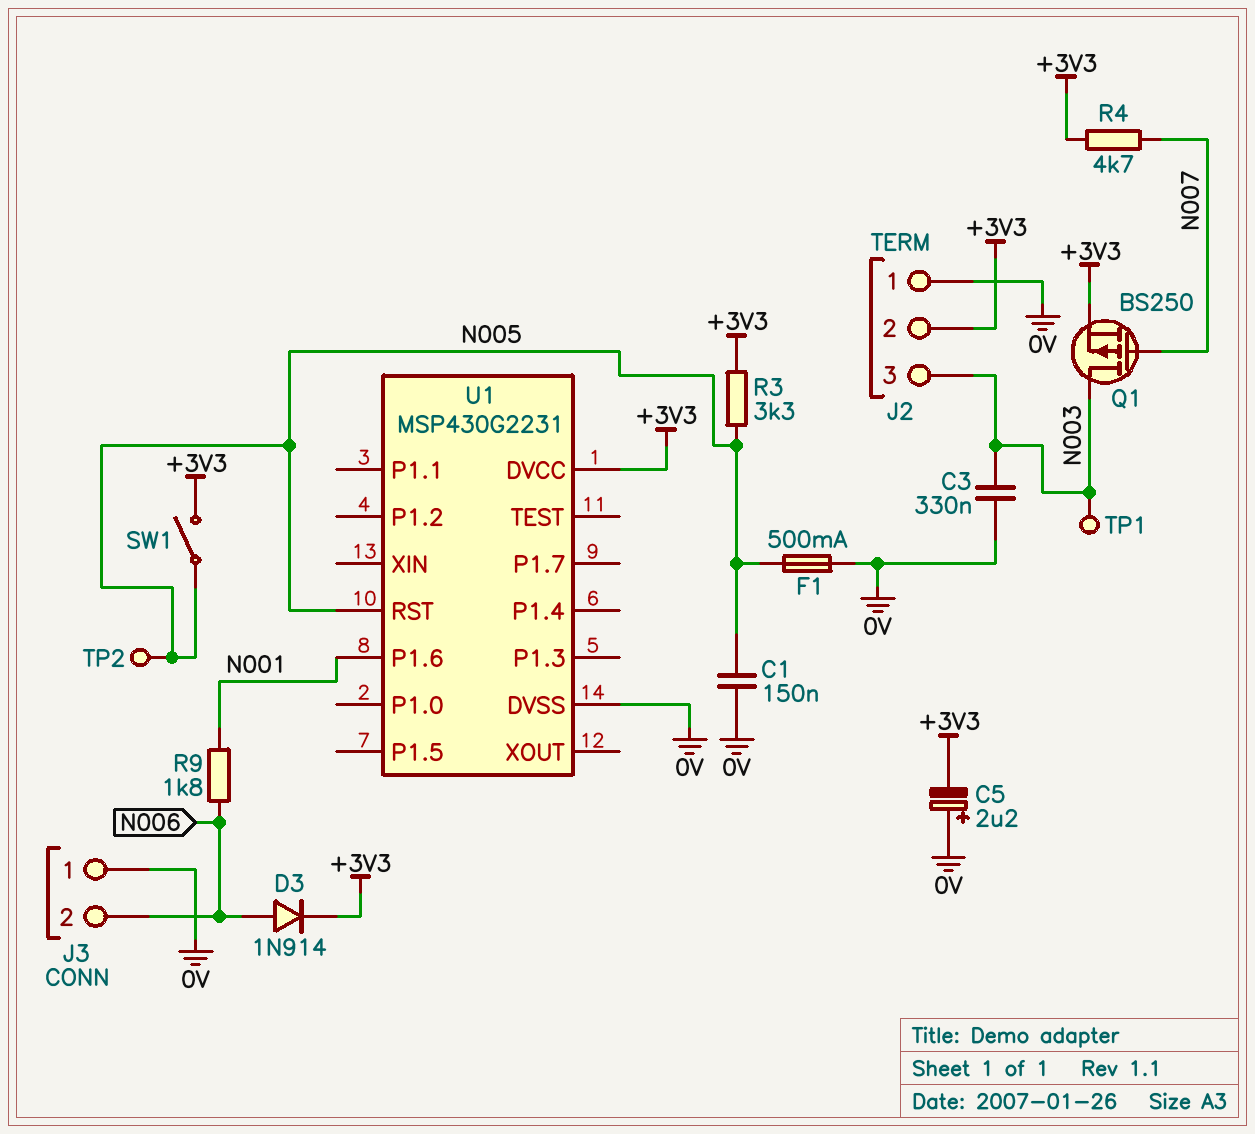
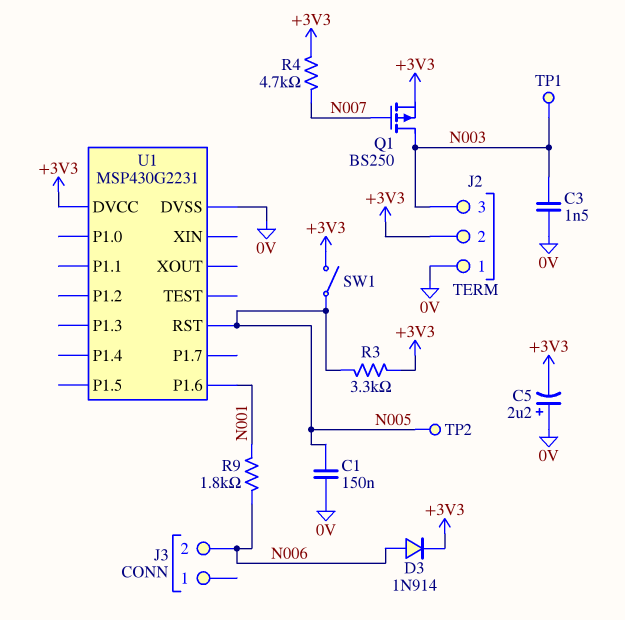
C3: 330nF (0V, N003) -> 1.5nF (0V, N003)
F1: 500mA (0V, N005) -> none
J3 pin 1: 0V -> none

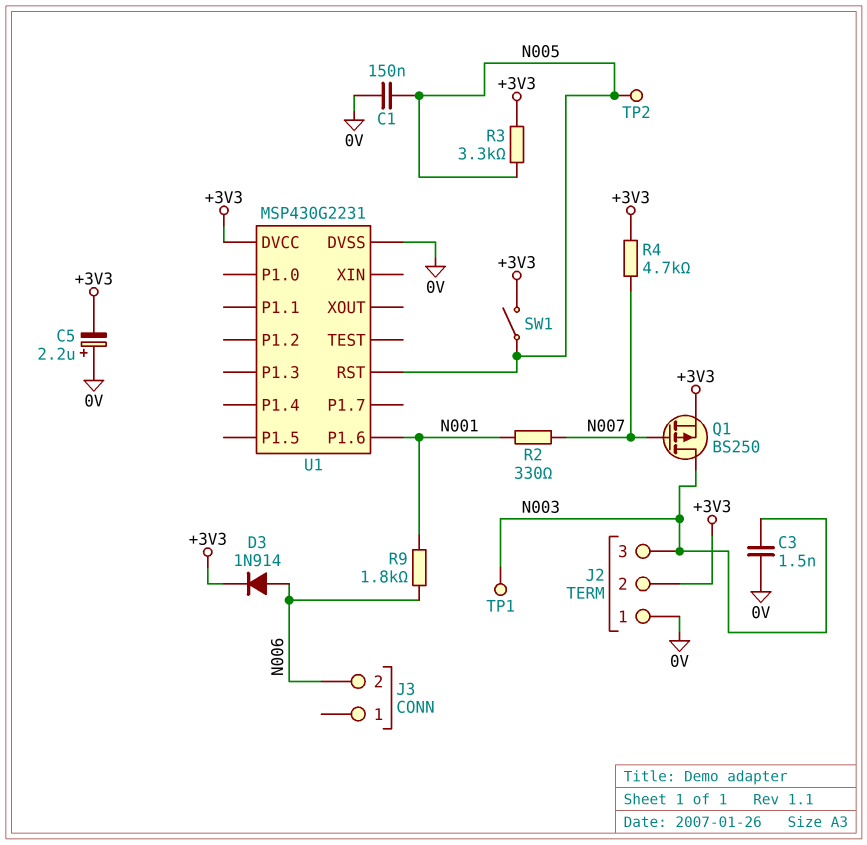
R2: none -> 330 (N001, N007)

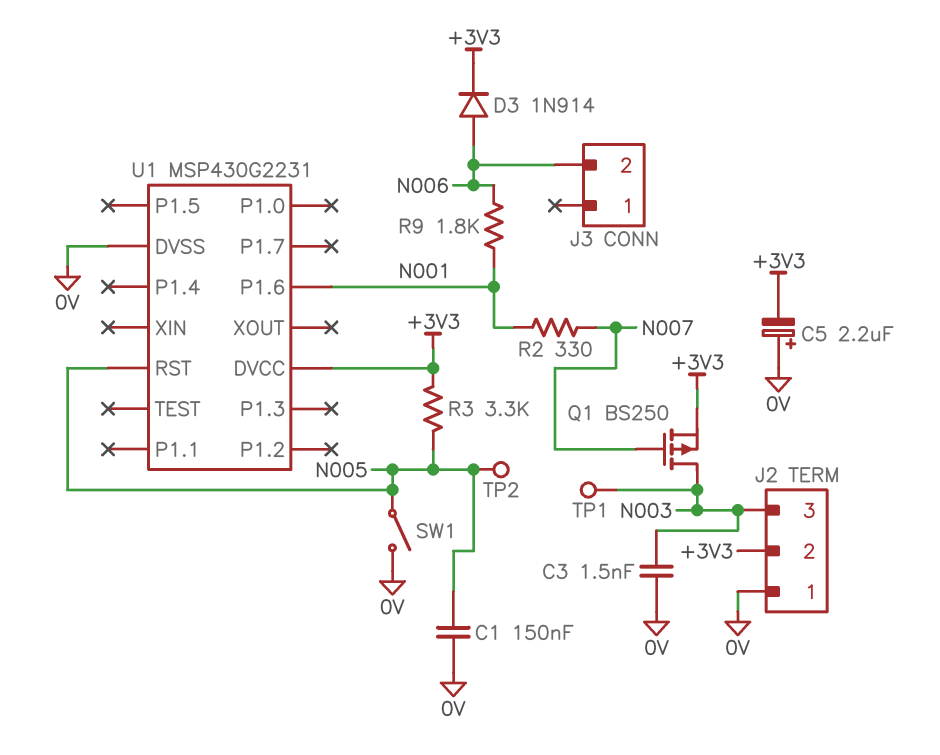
R4: 4.7k (+3V3, N007) -> none
SW1: switch (+3V3, N005) -> switch (0V, N005)

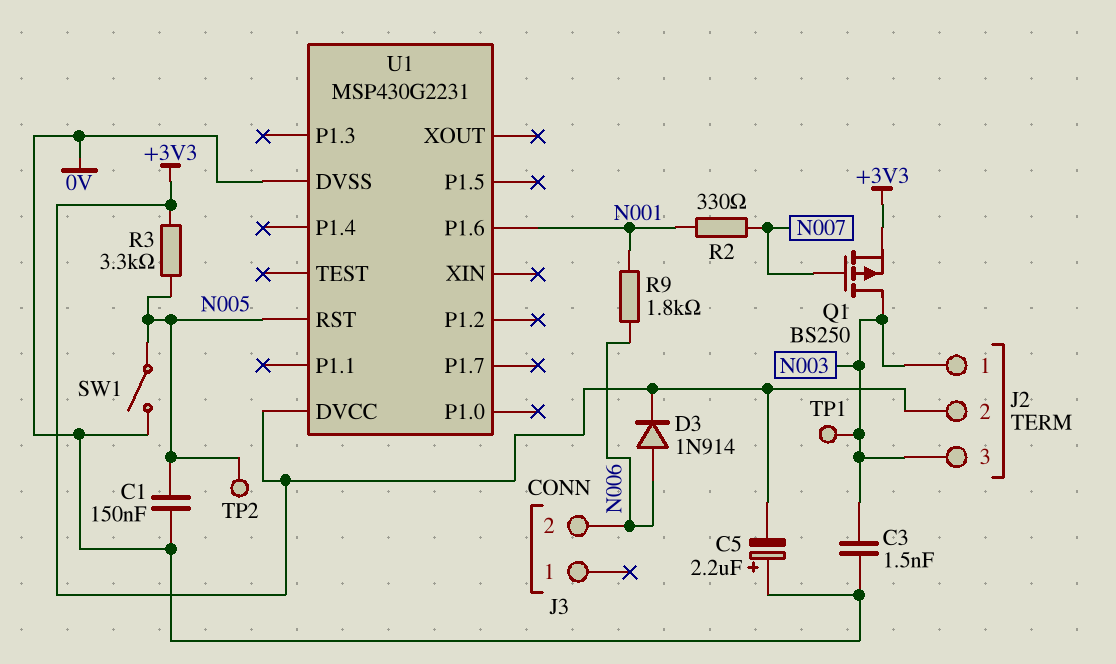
J2 pin 1: 0V -> N003

